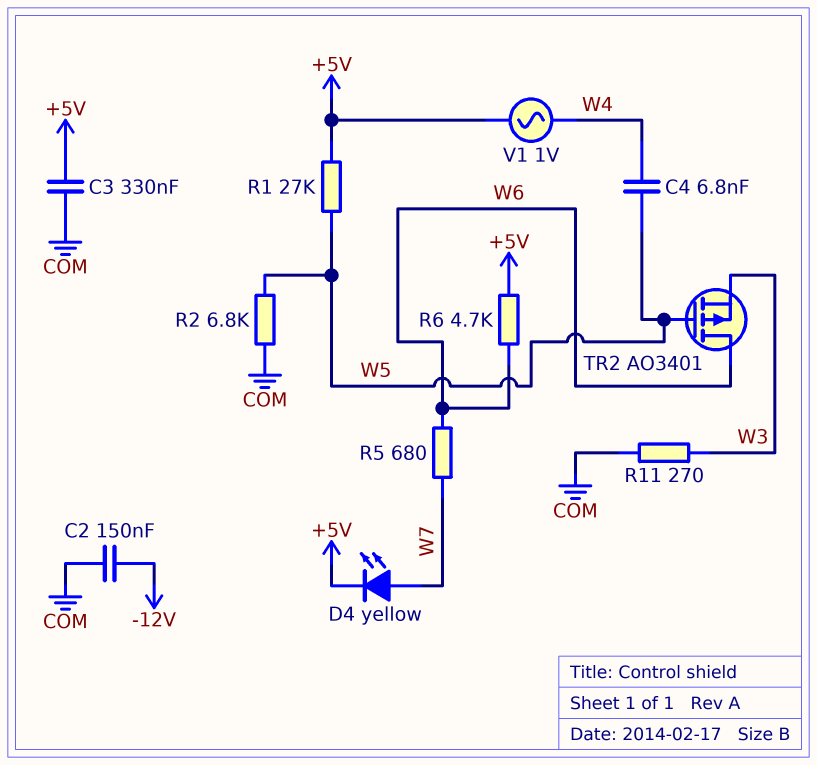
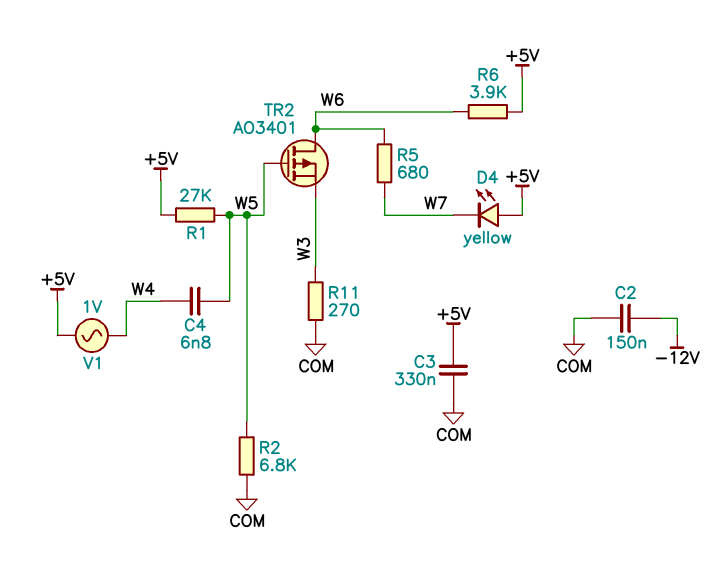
D4: LED yellow (A W7, K +5V) -> LED yellow (A +5V, K W7)
R6: 4.7k (+5V, W6) -> 3.9k (+5V, W6)

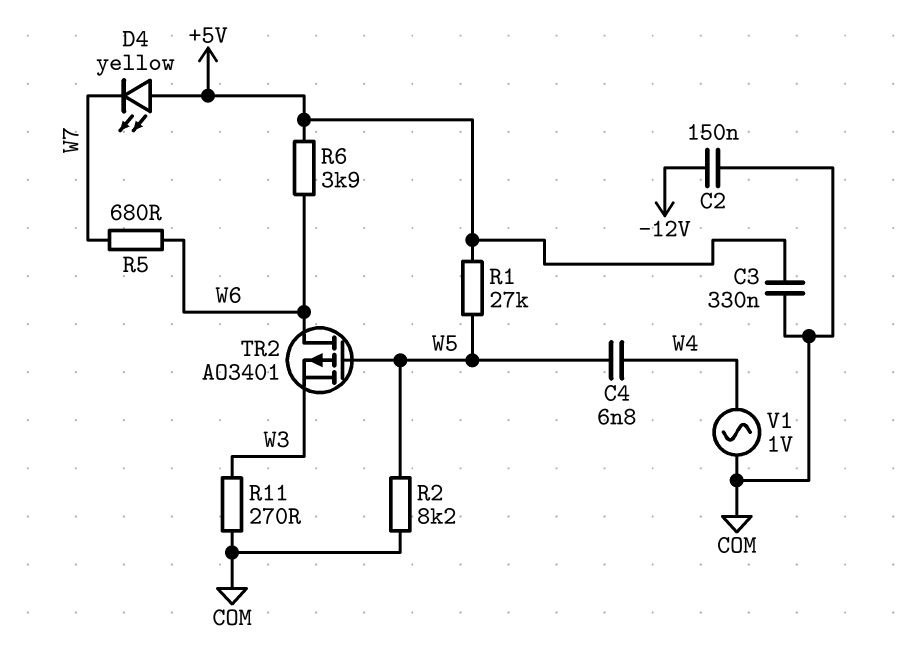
R2: 6.8k (COM, W5) -> 8.2k (COM, W5)
V1: AC 1V (+5V, W4) -> AC 1V (COM, W4)

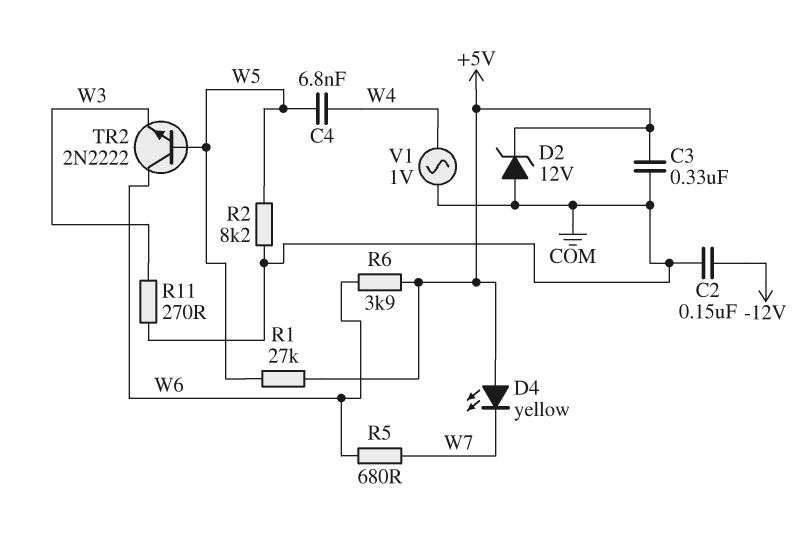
D2: none -> zener 12V (A COM, K +5V)
TR2: PMOS AO3401 (G W5, D W6, S W3) -> NPN 2N2222 (B W5, C W6, E W3)

